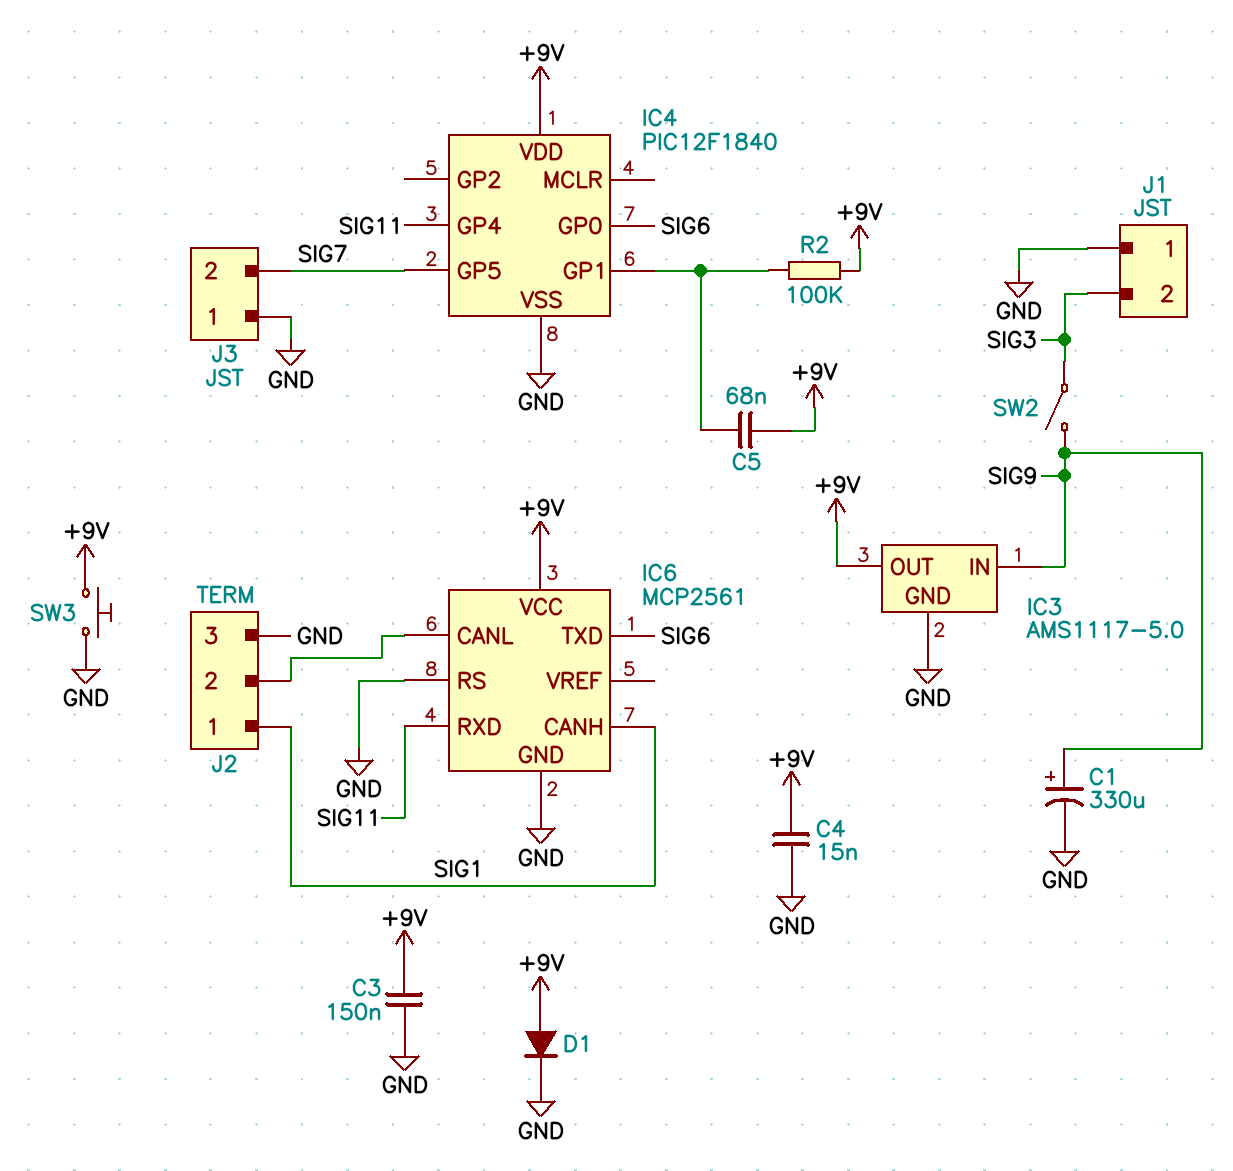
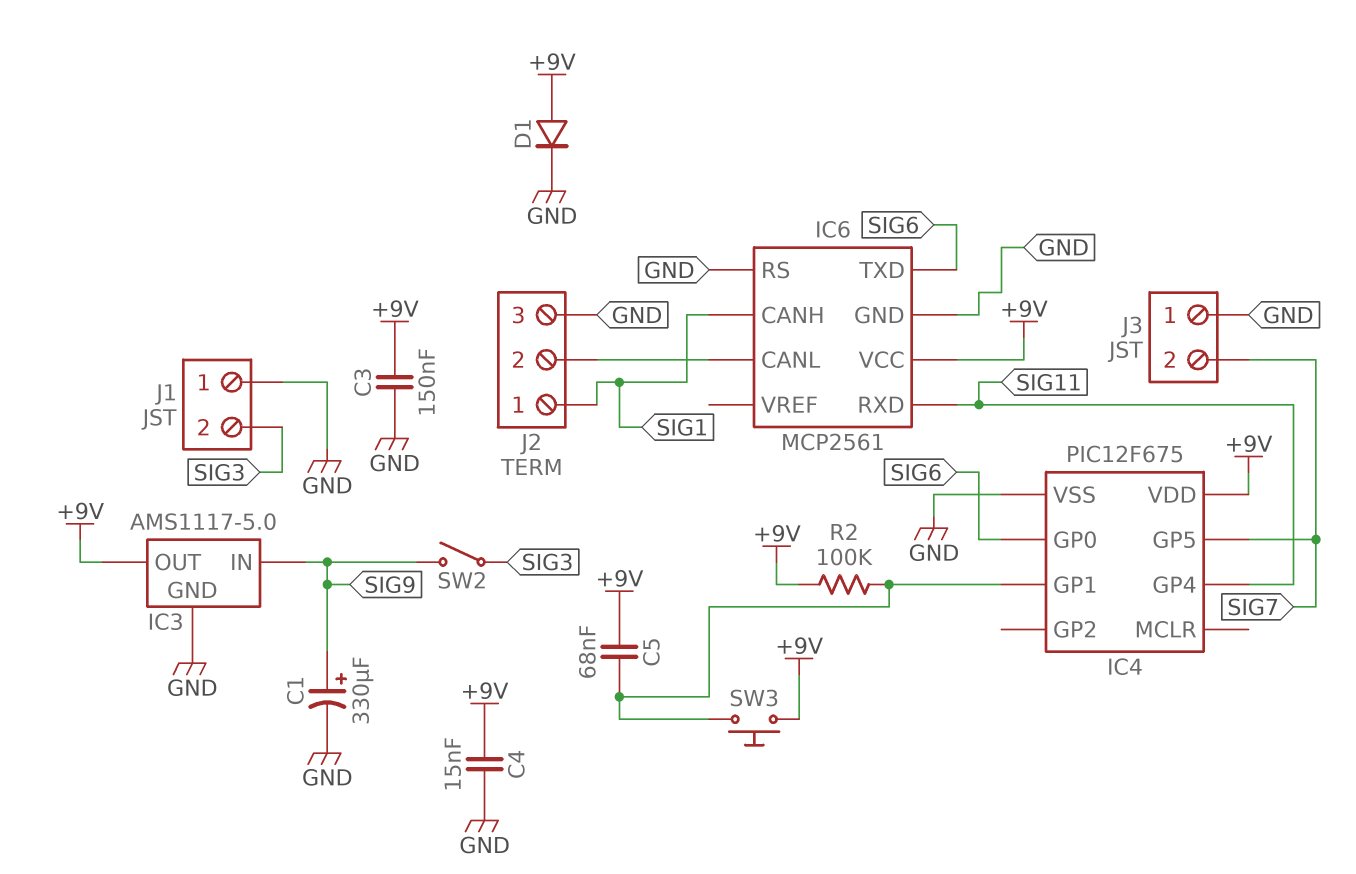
IC4: PIC12F1840 -> PIC12F675
SW3: button (+9V, GND) -> button (+9V, IC4/GP1)

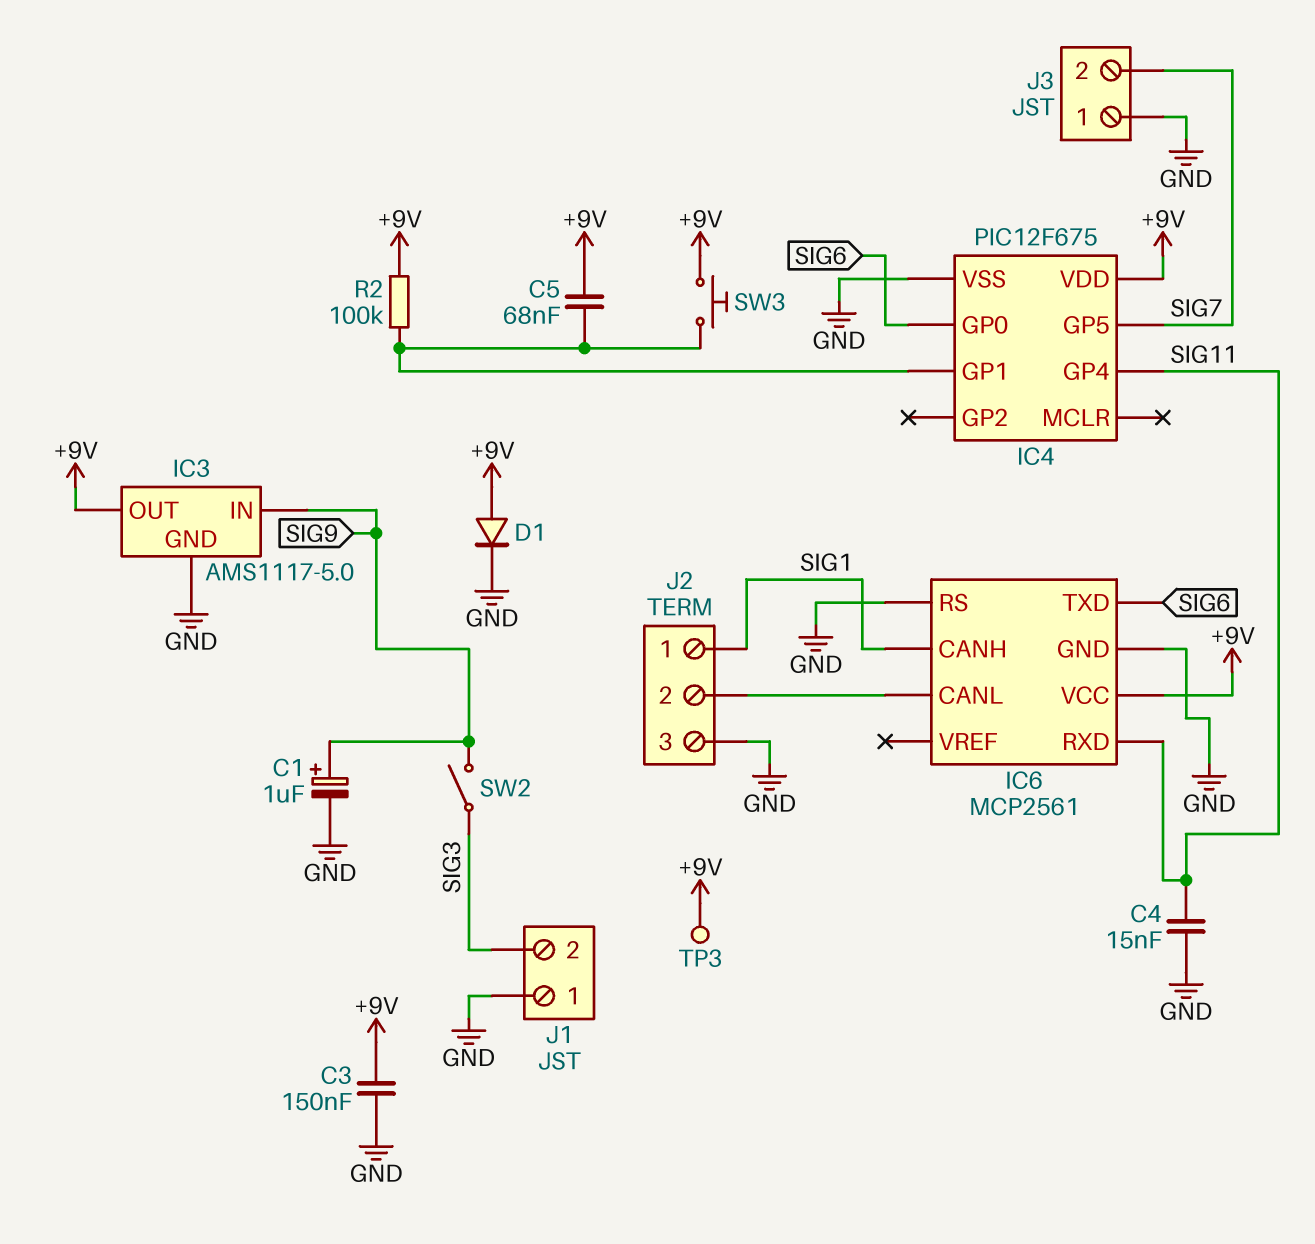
C1: 330uF (plus SIG9, minus GND) -> 1uF (plus SIG9, minus GND)
C4: 15nF (+9V, GND) -> 15nF (GND, SIG11)
TP3: none -> test point (+9V)

